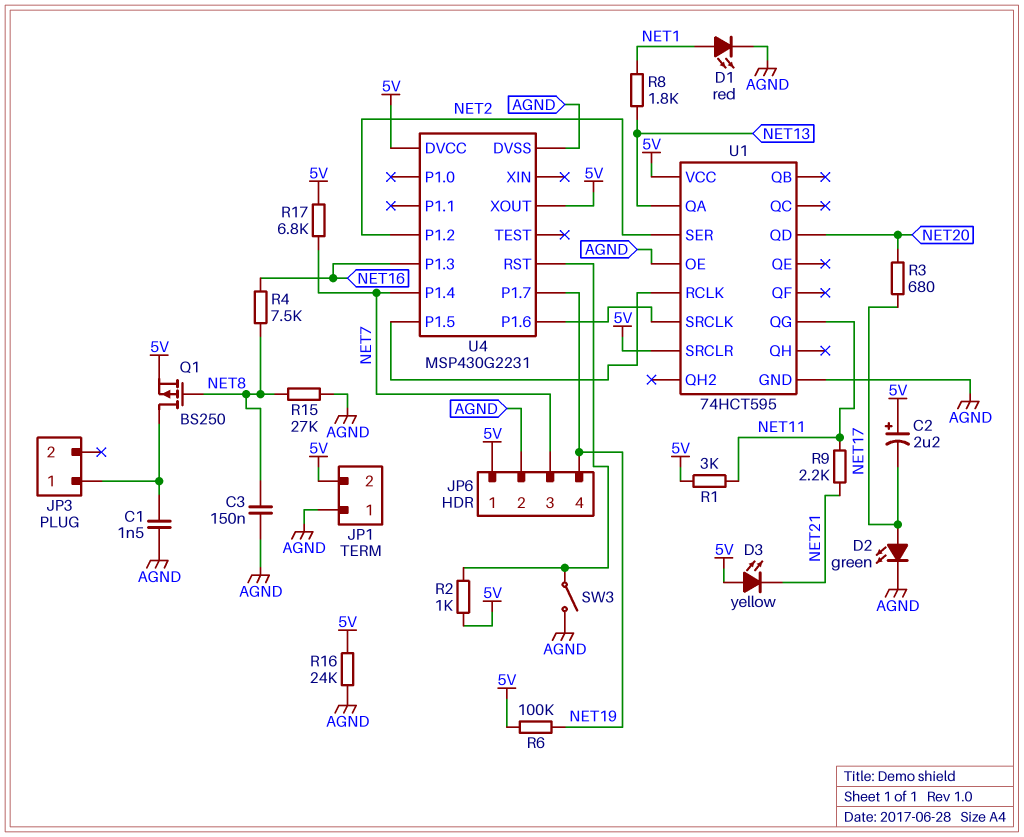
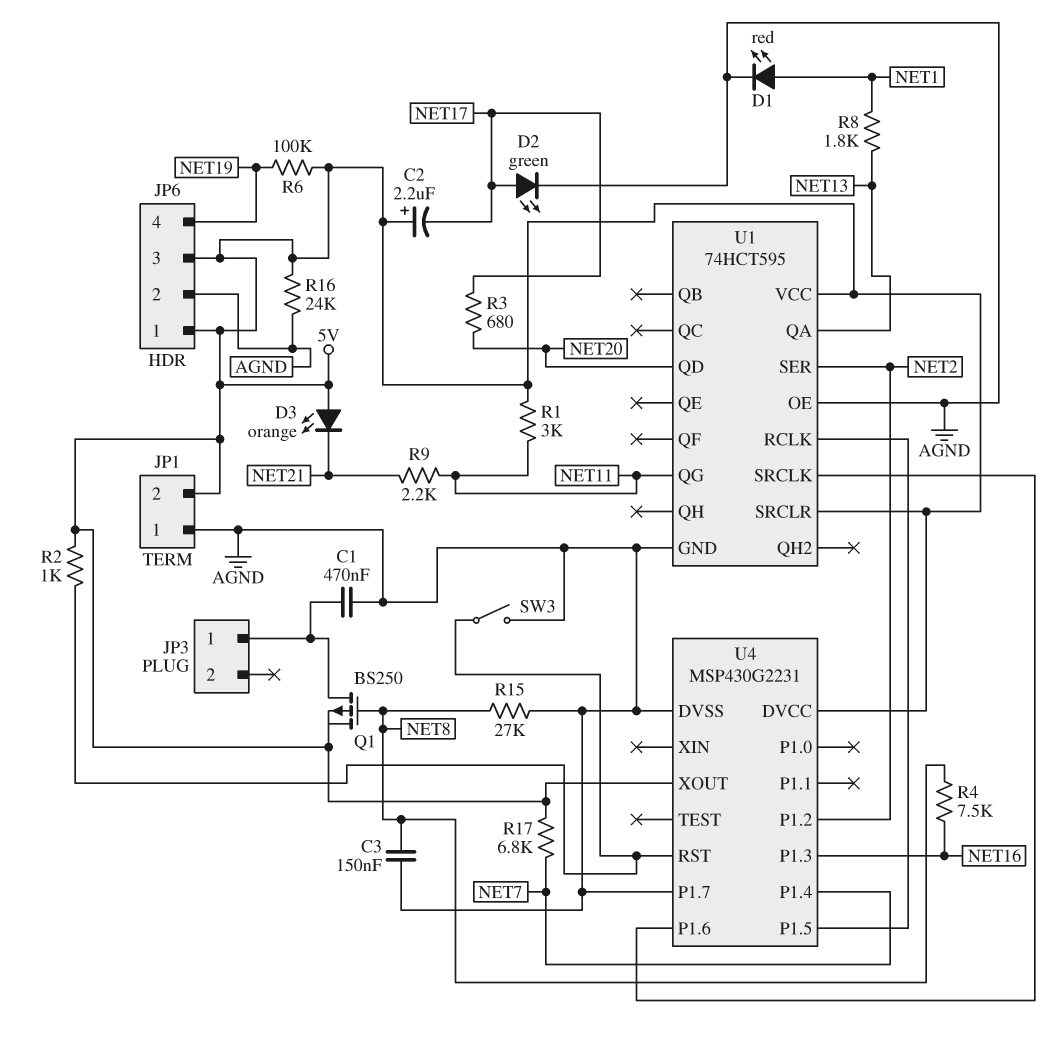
C1: 1.5nF (AGND, JP3/1) -> 470nF (AGND, JP3/1)
D3: LED yellow (A 5V, K NET21) -> LED orange (A 5V, K NET21)
JP6 pin 3: NET7 -> 5V
U4 pin P1.7: NET19 -> AGND

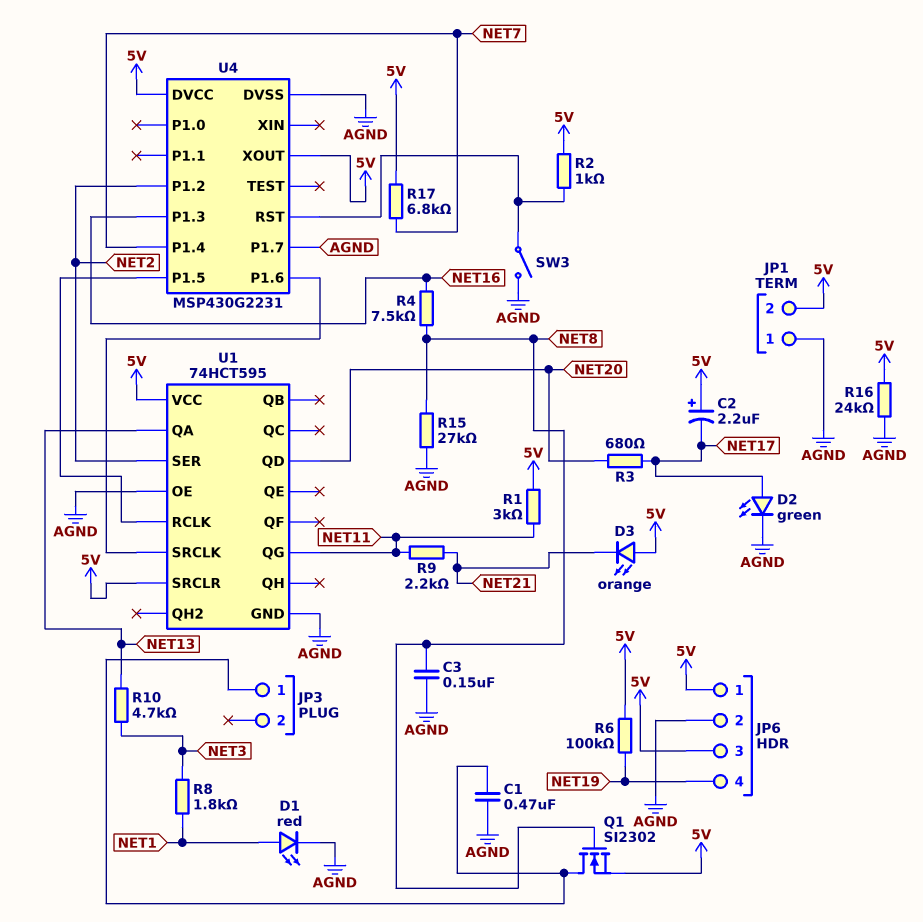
Q1: PMOS BS250 (G NET8, D JP3/1, S 5V) -> NMOS SI2302 (G NET8, D JP3/1, S 5V)
R8: 1.8k (NET1, NET13) -> 1.8k (NET1, NET3)
R10: none -> 4.7k (NET3, NET13)

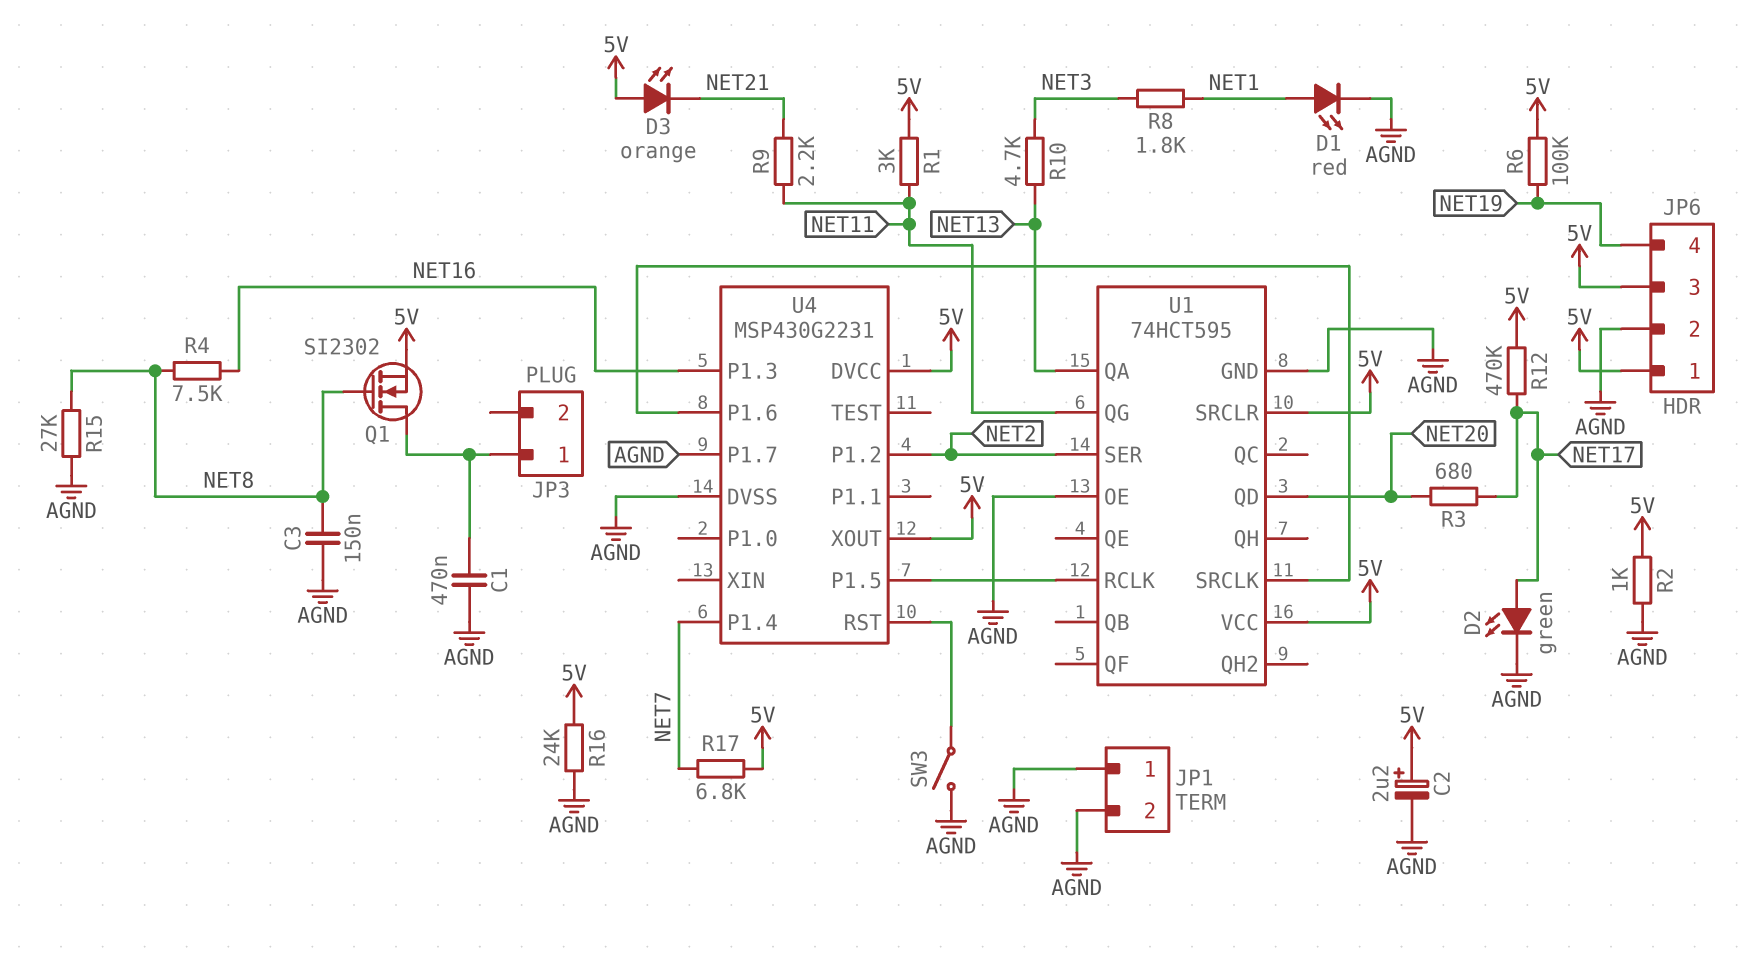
C2: 2.2uF (plus 5V, minus NET17) -> 2.2uF (plus 5V, minus AGND)
JP1 pin 2: 5V -> AGND
R2: 1k (5V, U4/RST) -> 1k (5V, AGND)
R12: none -> 470k (5V, NET17)

